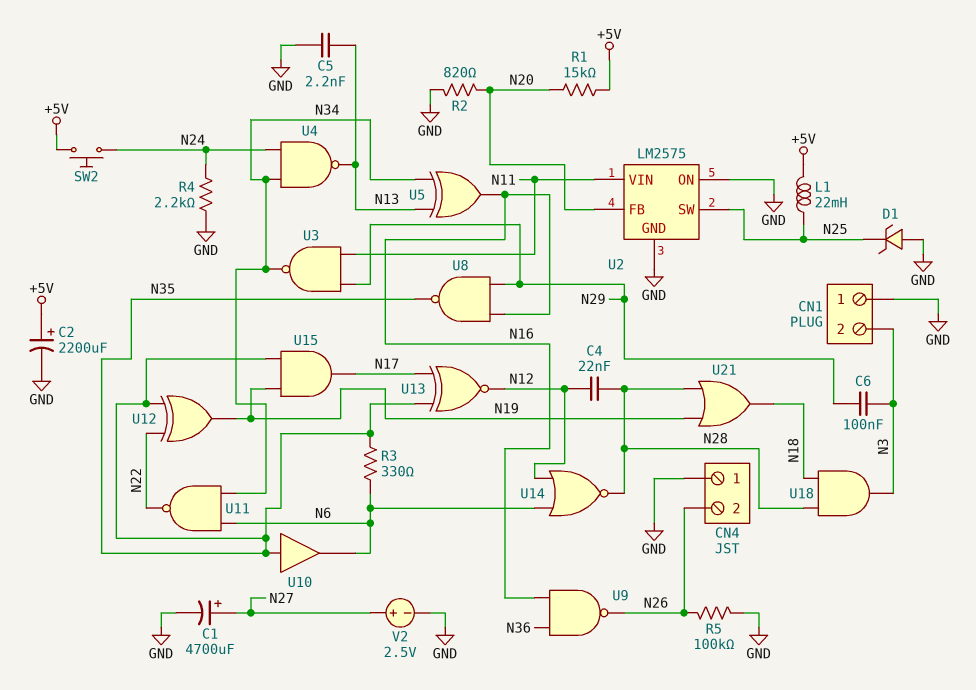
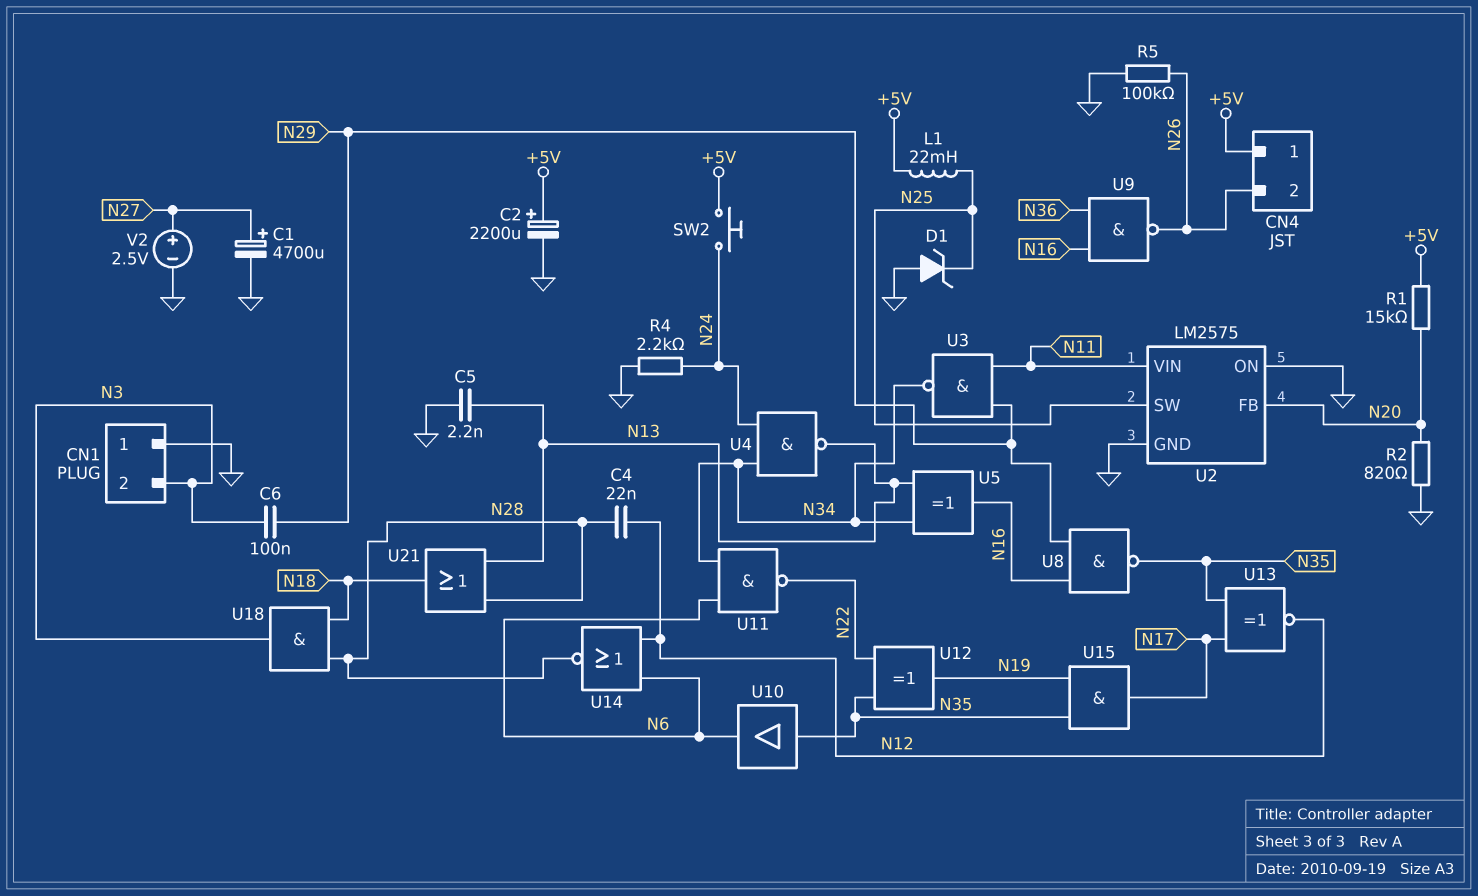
CN4 pin 1: GND -> +5V
R3: 330 (N6, N35) -> none
U21: OR (in N19, in N28, out N18) -> OR (in N13, in N28, out N18)

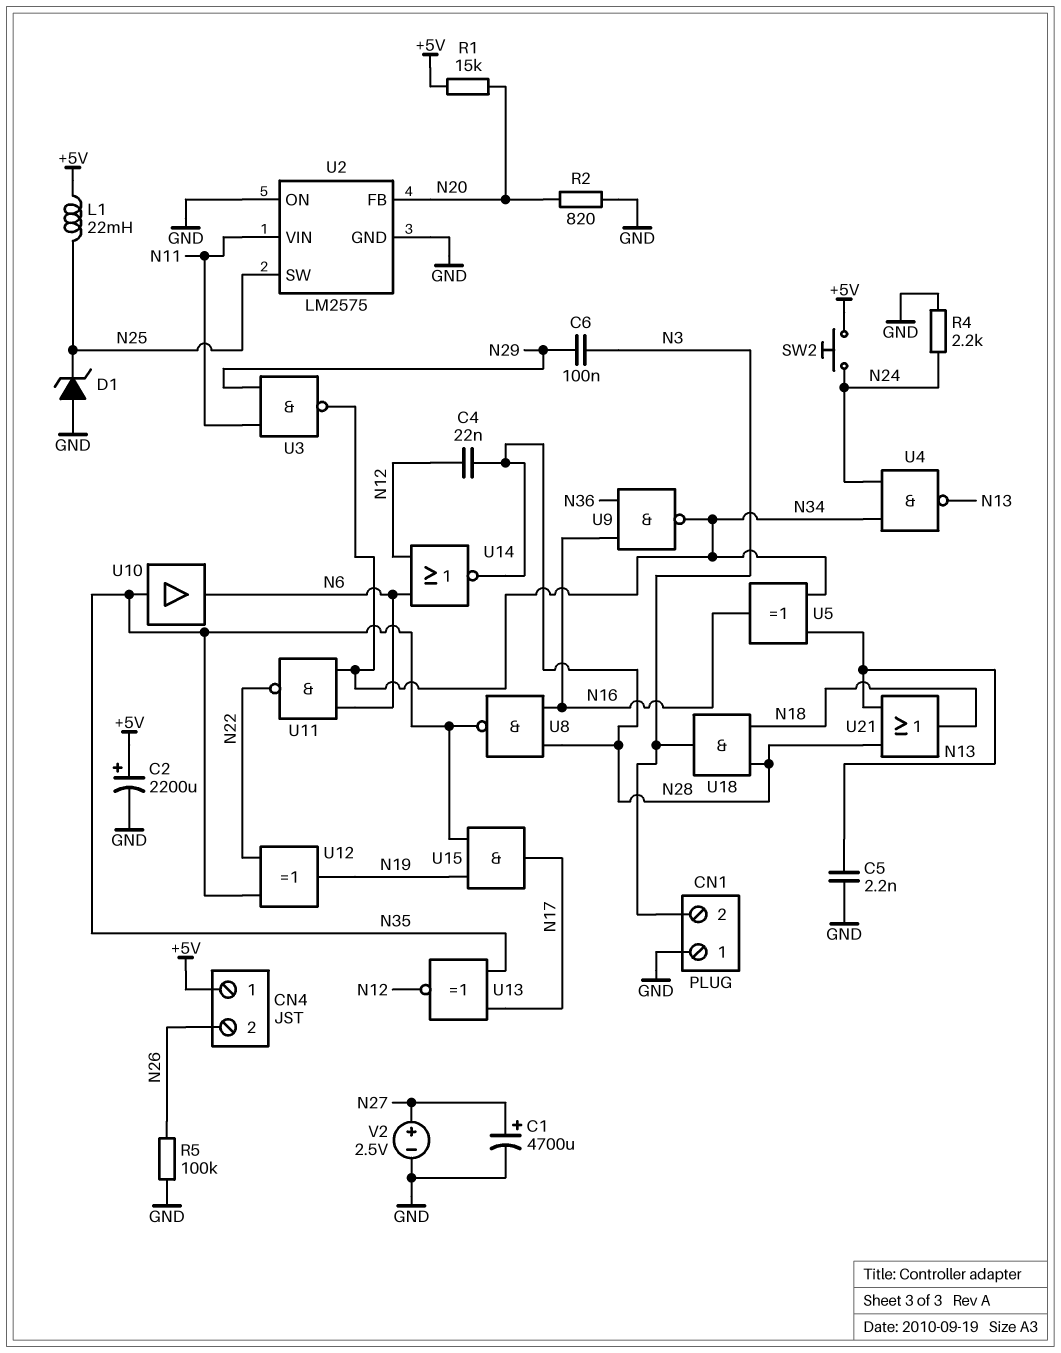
U8: NAND (in N16, in N29, out N35) -> NAND (in N16, in N28, out N35)
U9: NAND (in N16, in N36, out N26) -> NAND (in N16, in N36, out N34)

